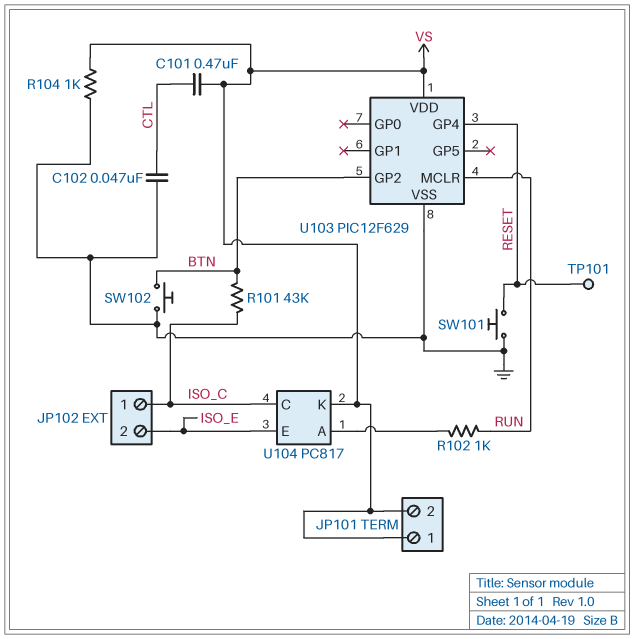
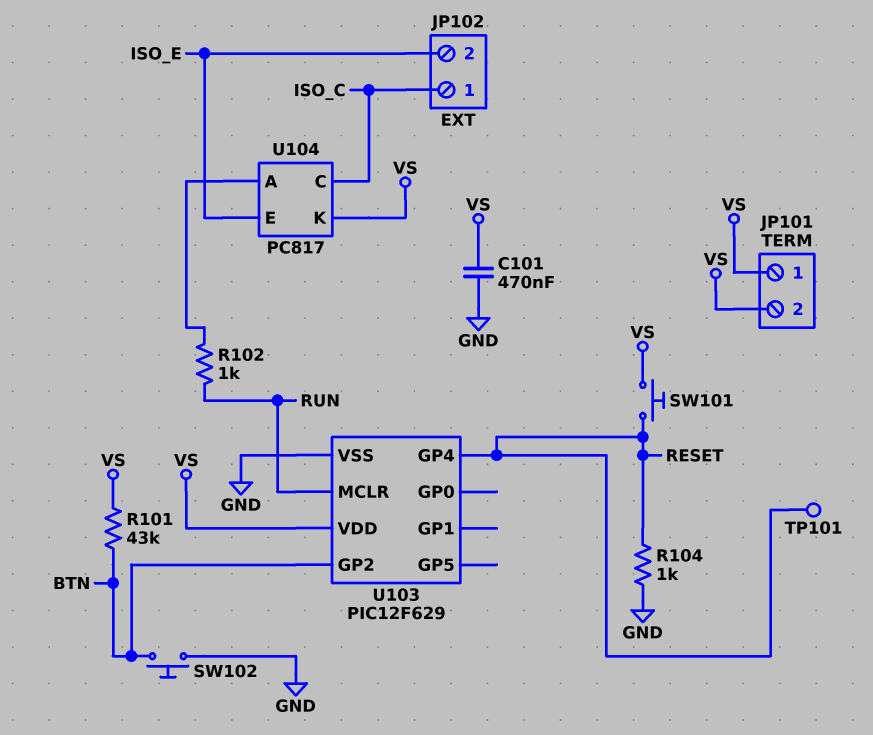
C101: 470nF (CTL, VS) -> 470nF (GND, VS)
C102: 47nF (CTL, GND) -> none
R101: 43k (BTN, ISO_C) -> 43k (BTN, VS)
R104: 1k (GND, VS) -> 1k (GND, RESET)
SW101: button (GND, RESET) -> button (RESET, VS)

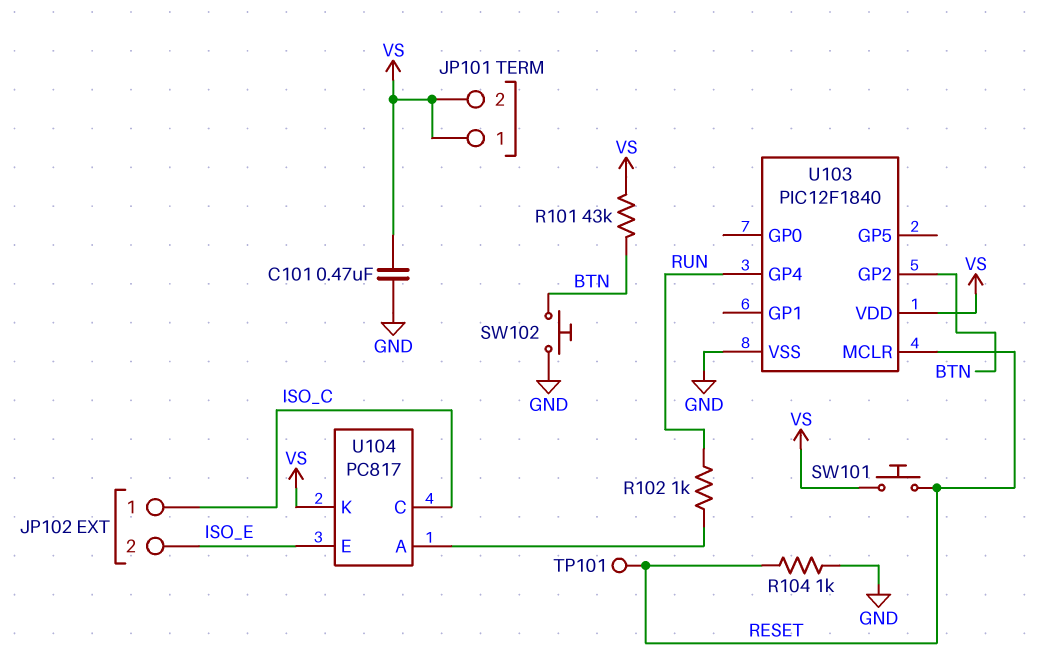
U103: PIC12F629 -> PIC12F1840
U103 pin GP4: RESET -> RUN
U103 pin MCLR: RUN -> RESET

